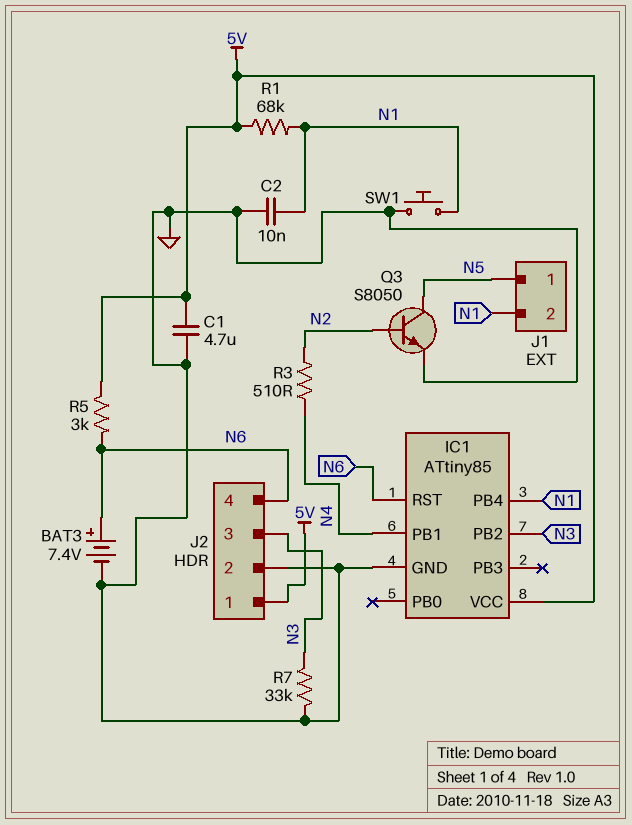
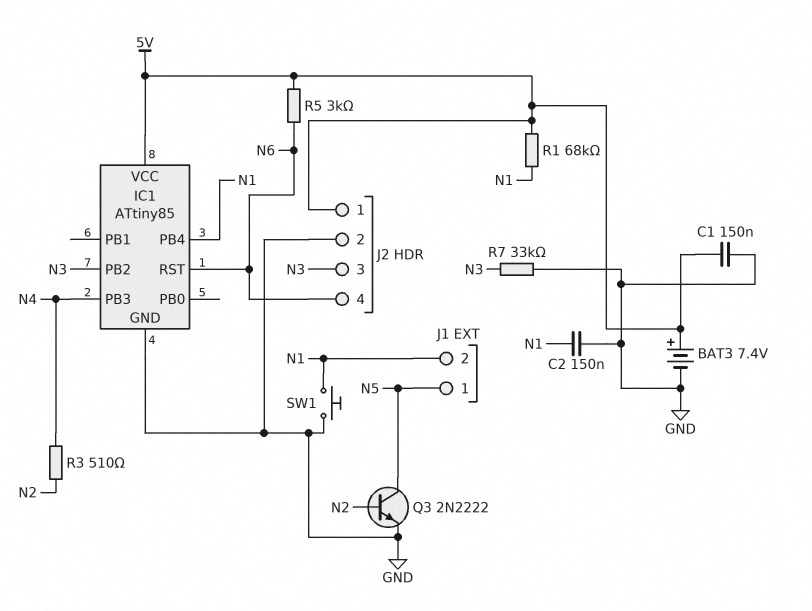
BAT3: 7.4V (plus N6, minus GND) -> 7.4V (plus 5V, minus GND)
C1: 4.7uF (5V, GND) -> 150nF (5V, GND)
C2: 10nF (GND, N1) -> 150nF (GND, N1)
IC1 pin PB1: N4 -> none
IC1 pin PB3: none -> N4
Q3: NPN S8050 (B N2, C N5, E GND) -> NPN 2N2222 (B N2, C N5, E GND)

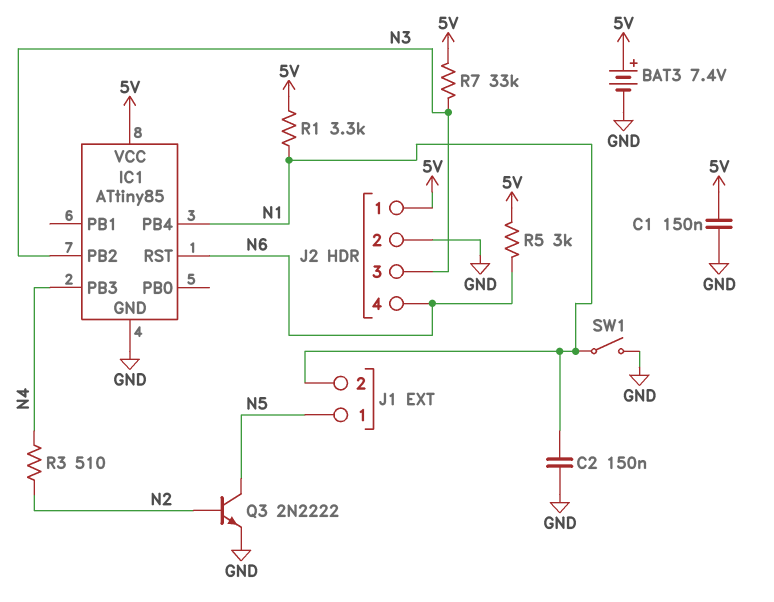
R1: 68k (5V, N1) -> 3.3k (5V, N1)
R7: 33k (GND, N3) -> 33k (5V, N3)
SW1: button (GND, N1) -> switch (GND, N1)

